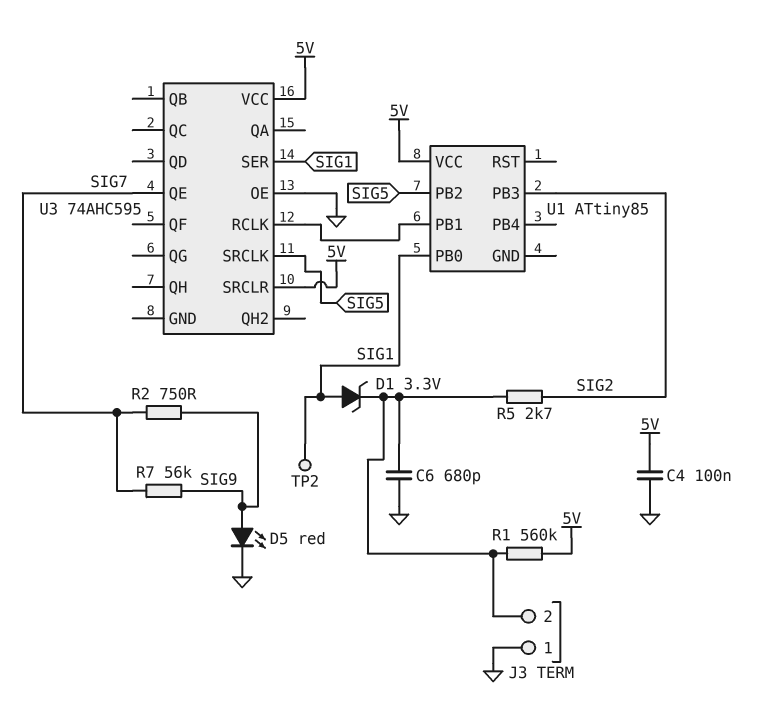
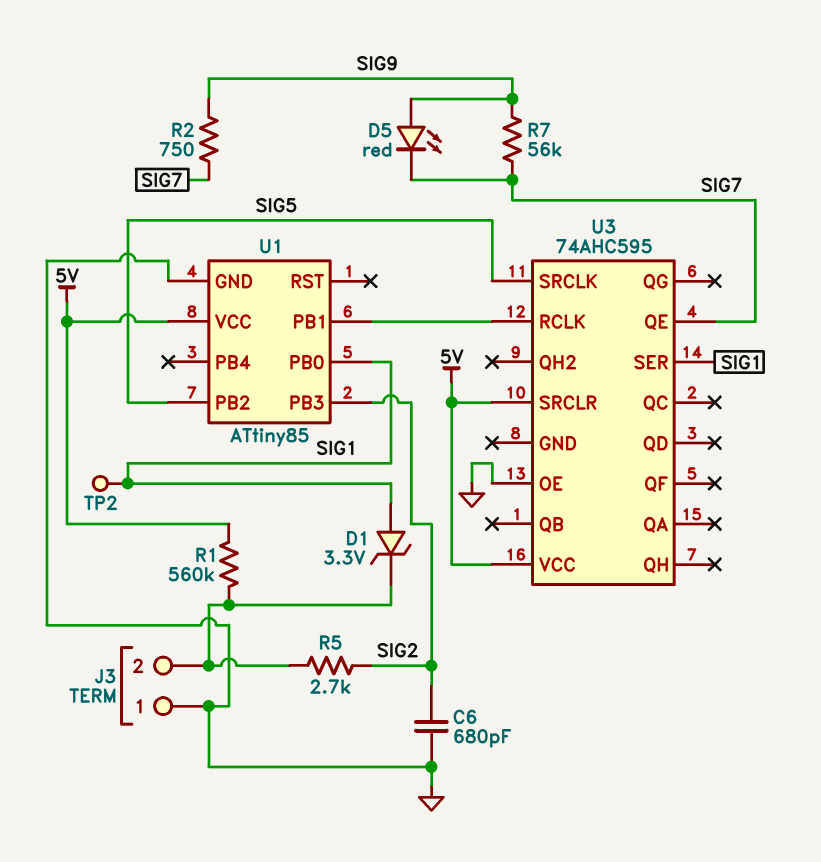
C4: 100nF (5V, GND) -> none
C6: 680pF (GND, J3/2) -> 680pF (GND, SIG2)
D5: LED red (A SIG9, K GND) -> LED red (A SIG9, K SIG7)
U1 pin GND: none -> GND

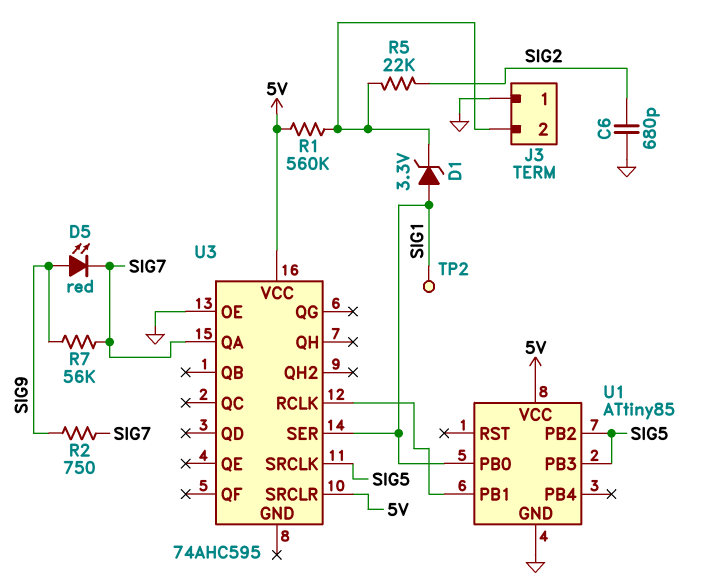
R5: 2.7k (J3/2, SIG2) -> 22k (J3/2, SIG2)
U1 pin PB3: SIG2 -> SIG5
U3 pin QA: none -> SIG7
U3 pin QE: SIG7 -> none

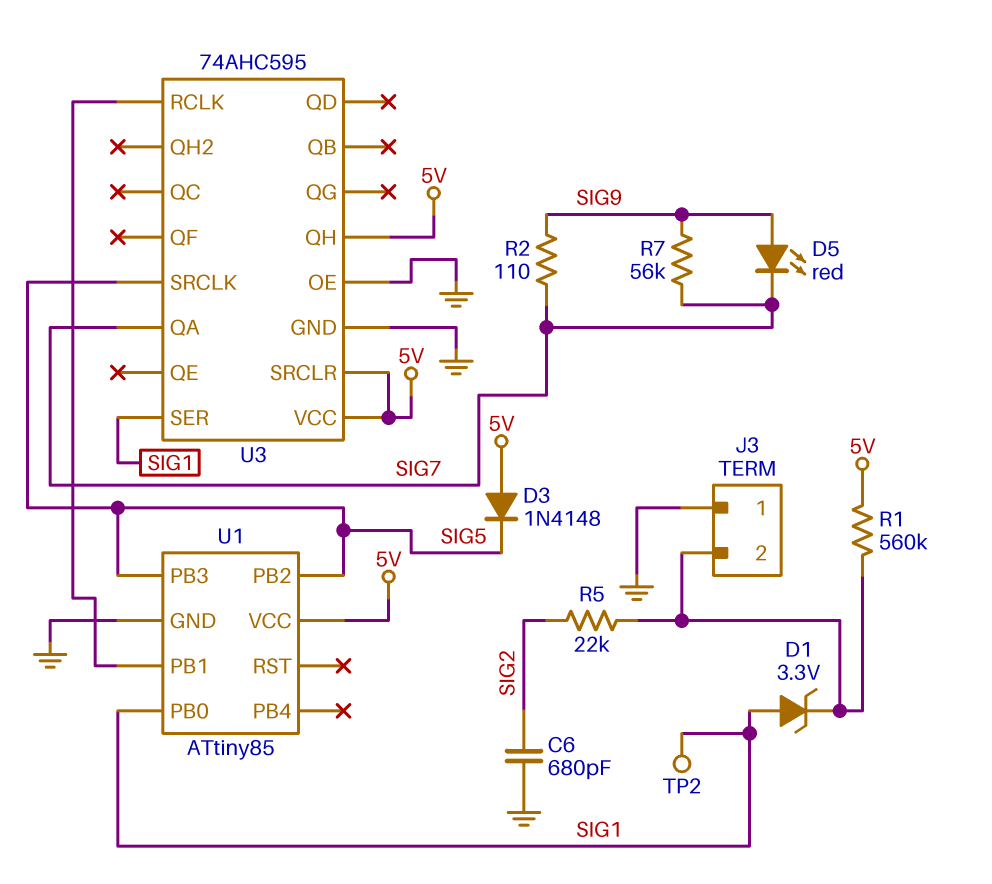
D3: none -> diode 1N4148 (A 5V, K SIG5)
R2: 750 (SIG7, SIG9) -> 110 (SIG7, SIG9)
U3 pin GND: none -> GND
U3 pin QH: none -> 5V

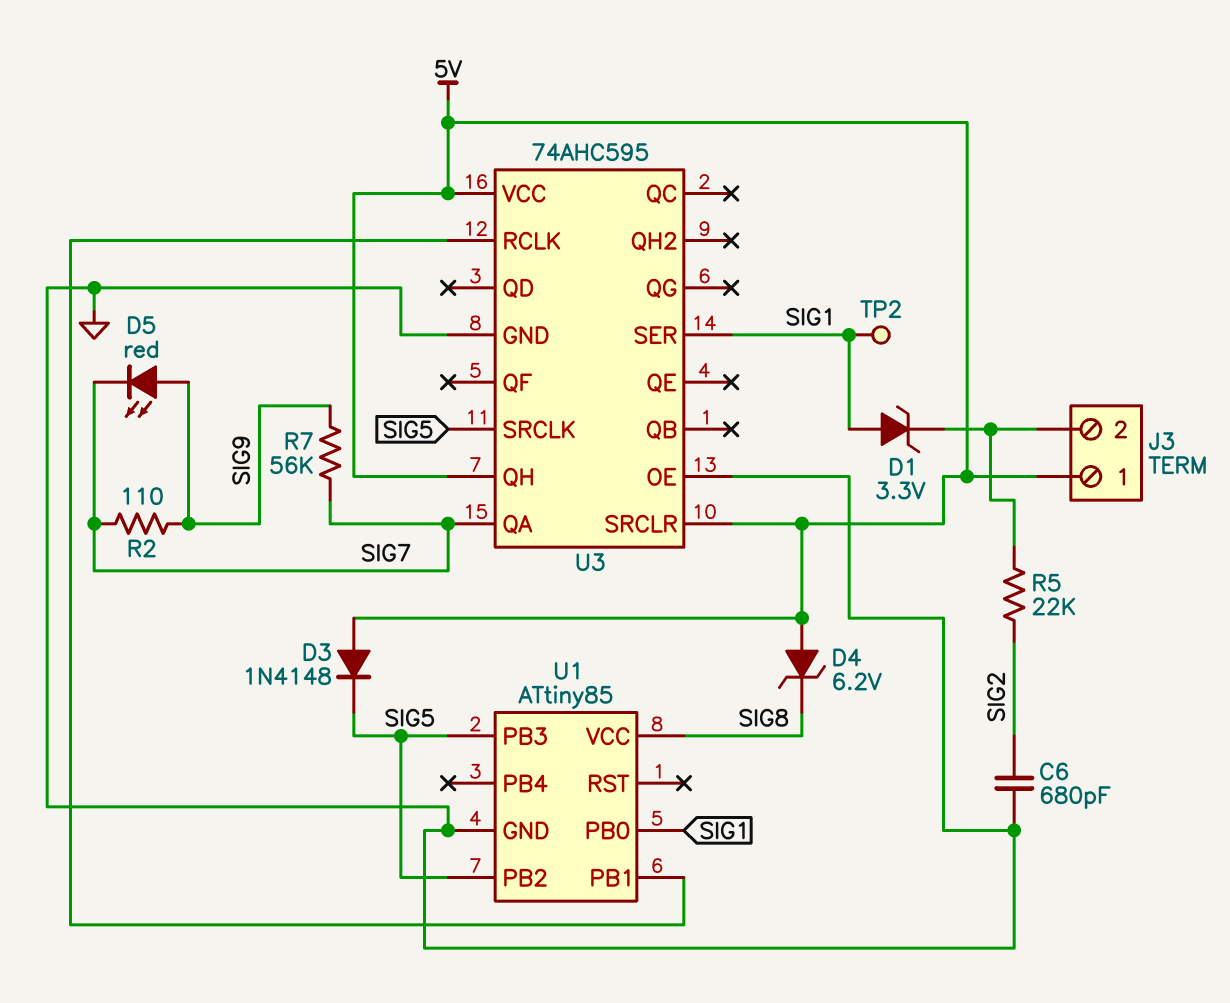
D4: none -> zener 6.2V (A 5V, K SIG8)
J3 pin 1: GND -> 5V
R1: 560k (5V, J3/2) -> none
U1 pin VCC: 5V -> SIG8

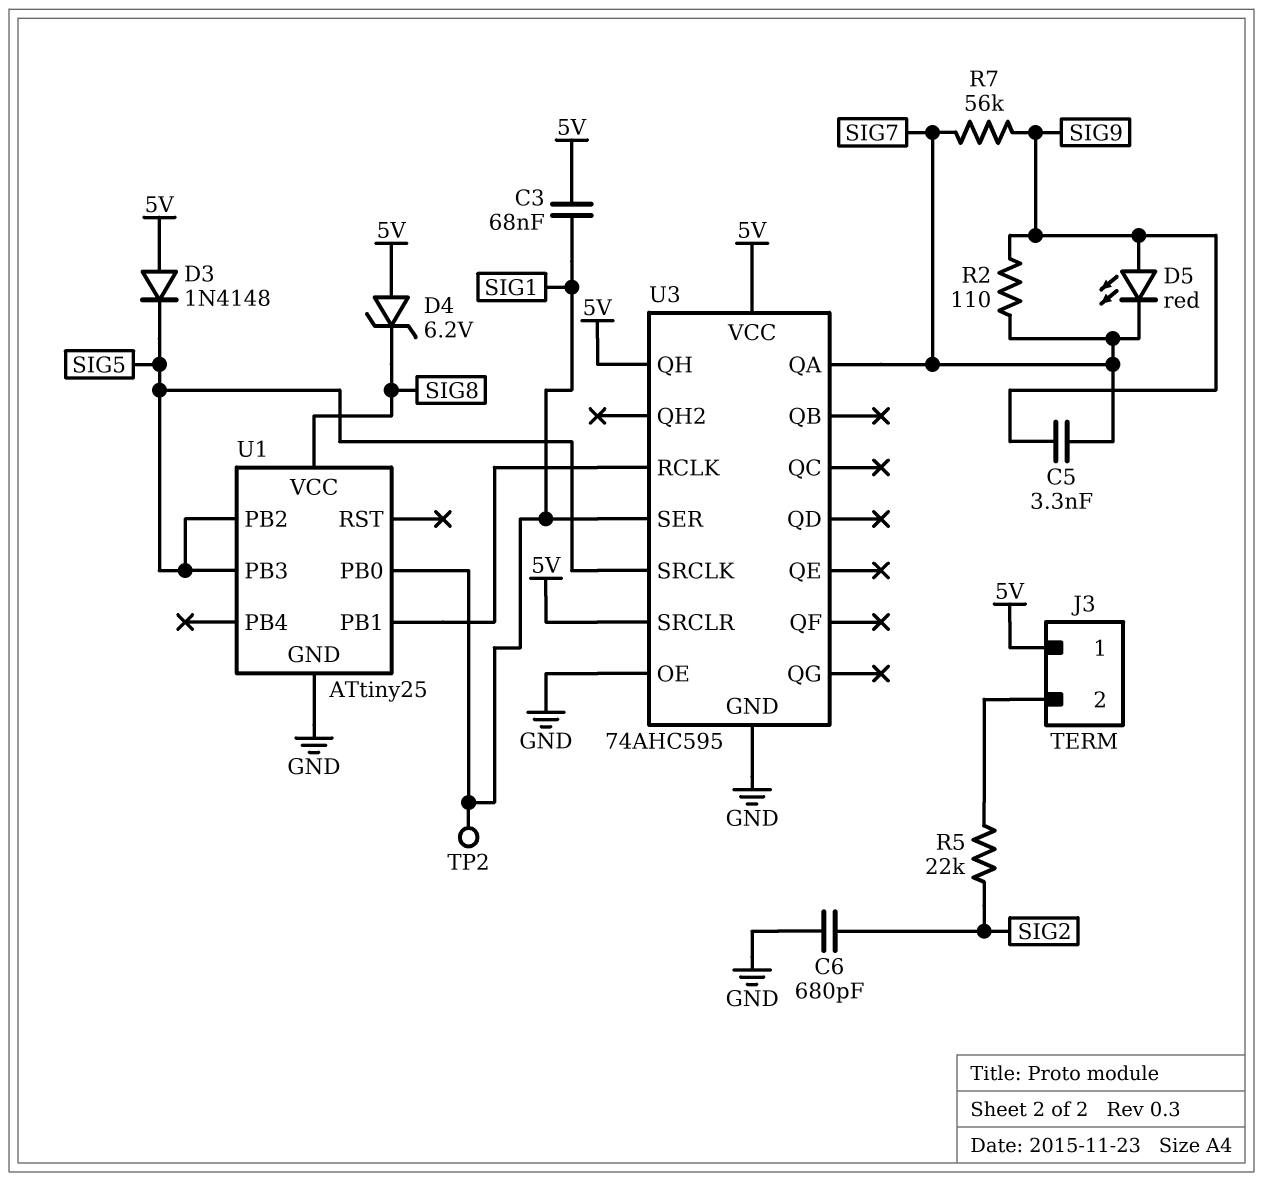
C3: none -> 68nF (5V, SIG1)
C5: none -> 3.3nF (SIG7, SIG9)
D1: zener 3.3V (A SIG1, K J3/2) -> none
U1: ATtiny85 -> ATtiny25

